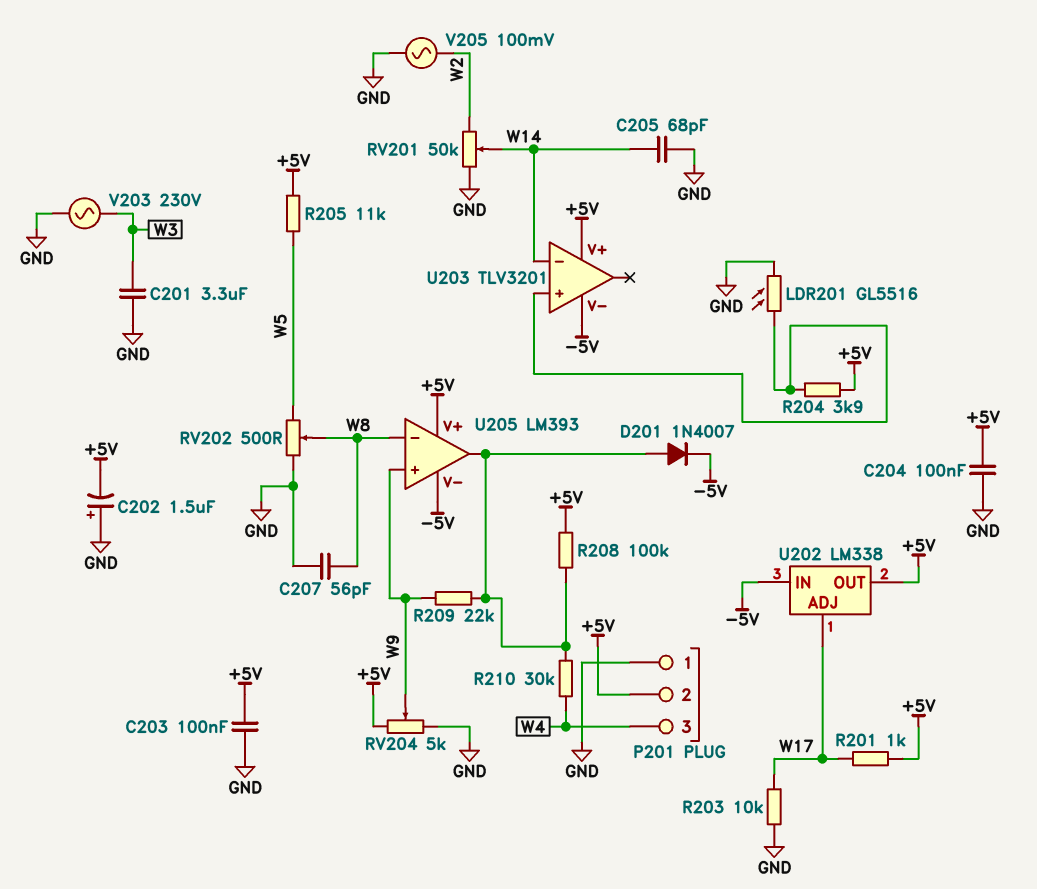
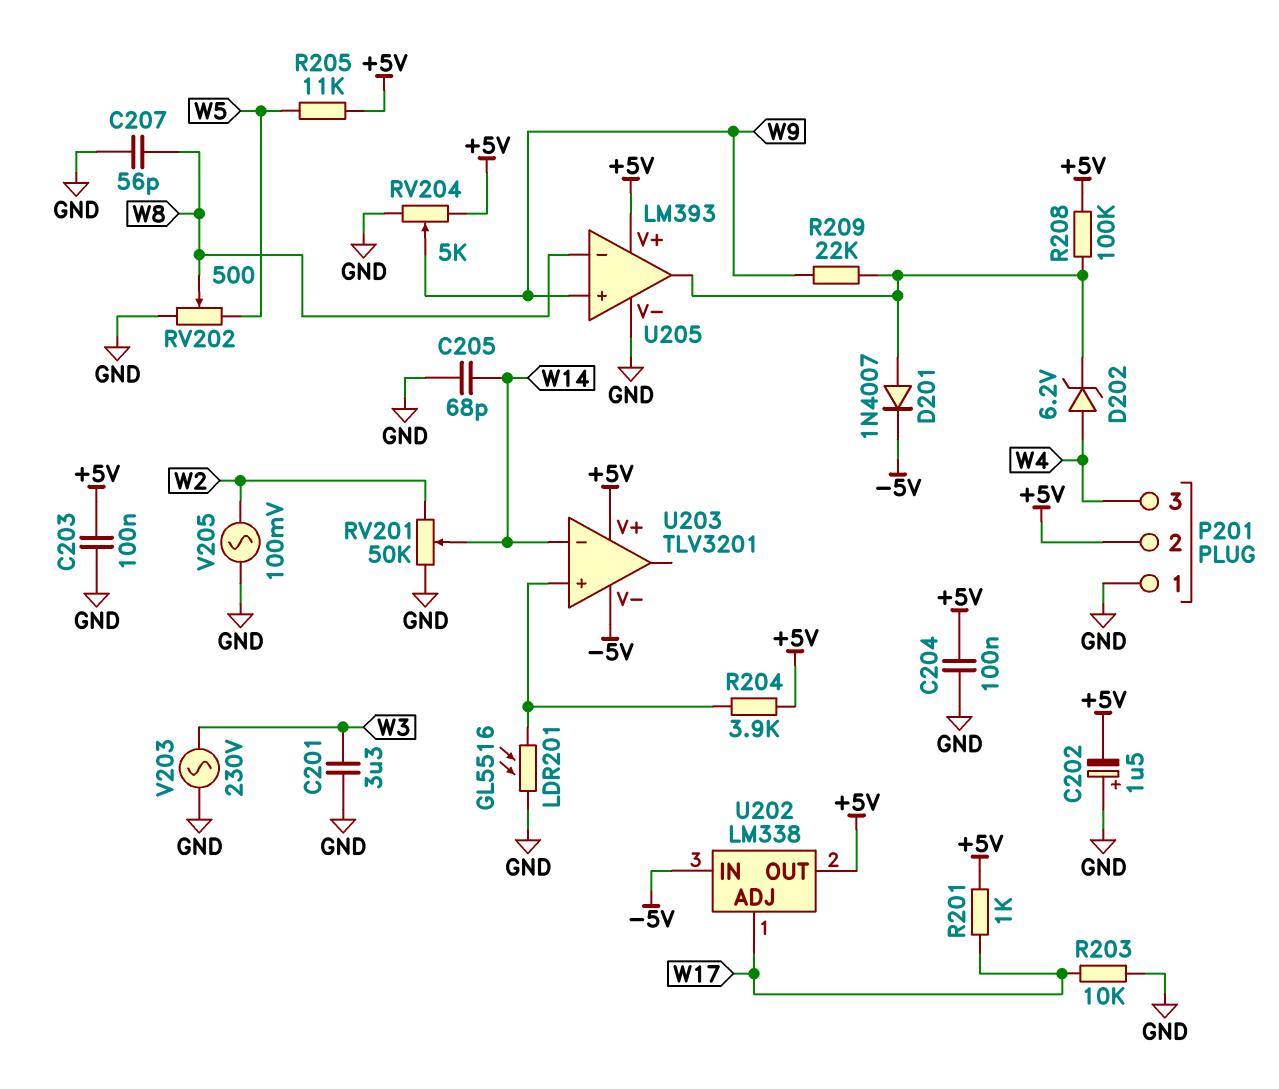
D202: none -> zener 6.2V (A W4, K U205/out)
R210: 30k (U205/out, W4) -> none
U205 pin V-: -5V -> GND

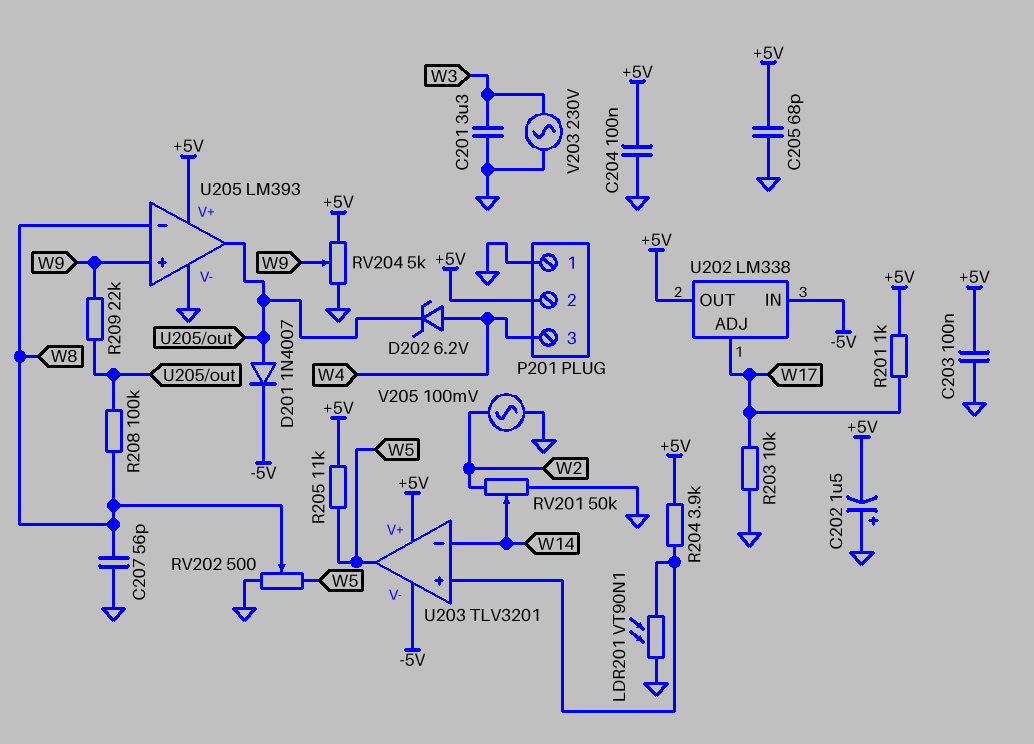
C205: 68pF (GND, W14) -> 68pF (+5V, GND)
LDR201: GL5516 (GND, U203/in+) -> VT90N1 (GND, U203/in+)
R208: 100k (+5V, U205/out) -> 100k (U205/out, W8)
U203 pin out: none -> W5

